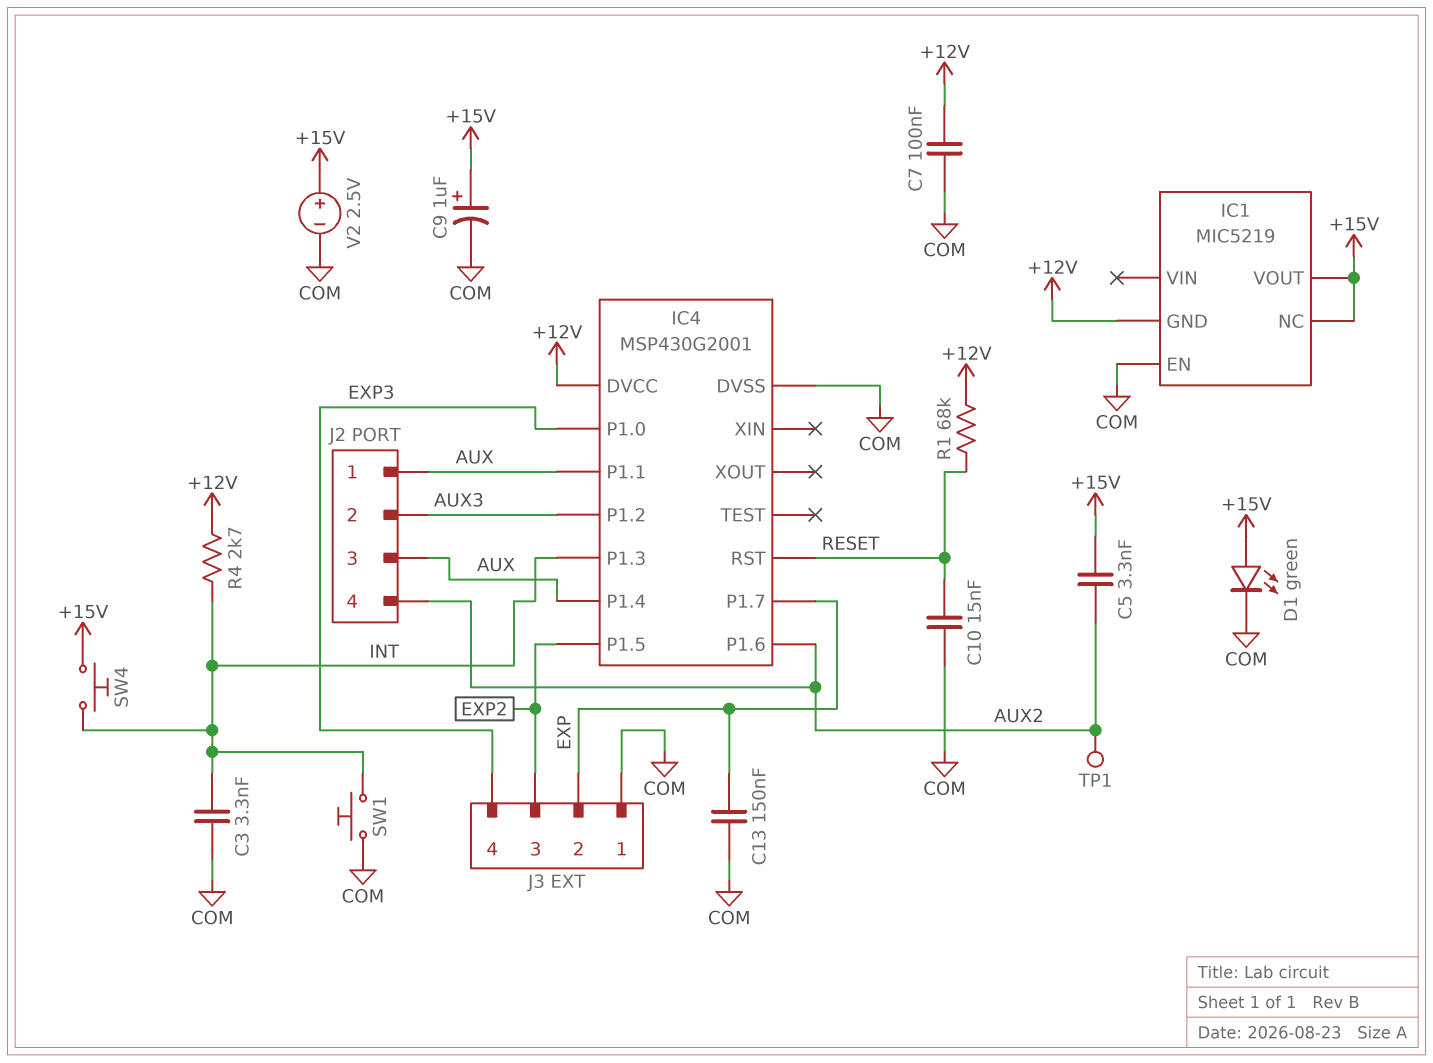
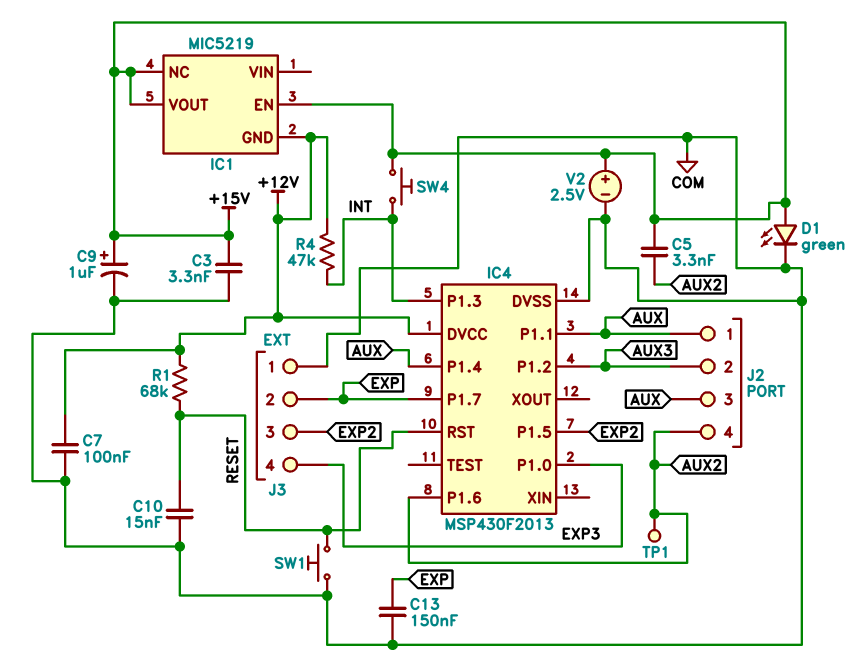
C3: 3.3nF (COM, INT) -> 3.3nF (+15V, COM)
IC1 pin EN: COM -> +15V
IC4: MSP430G2001 -> MSP430F2013
R4: 2.7k (+12V, INT) -> 47k (+12V, INT)
SW1: button (COM, INT) -> button (COM, RESET)

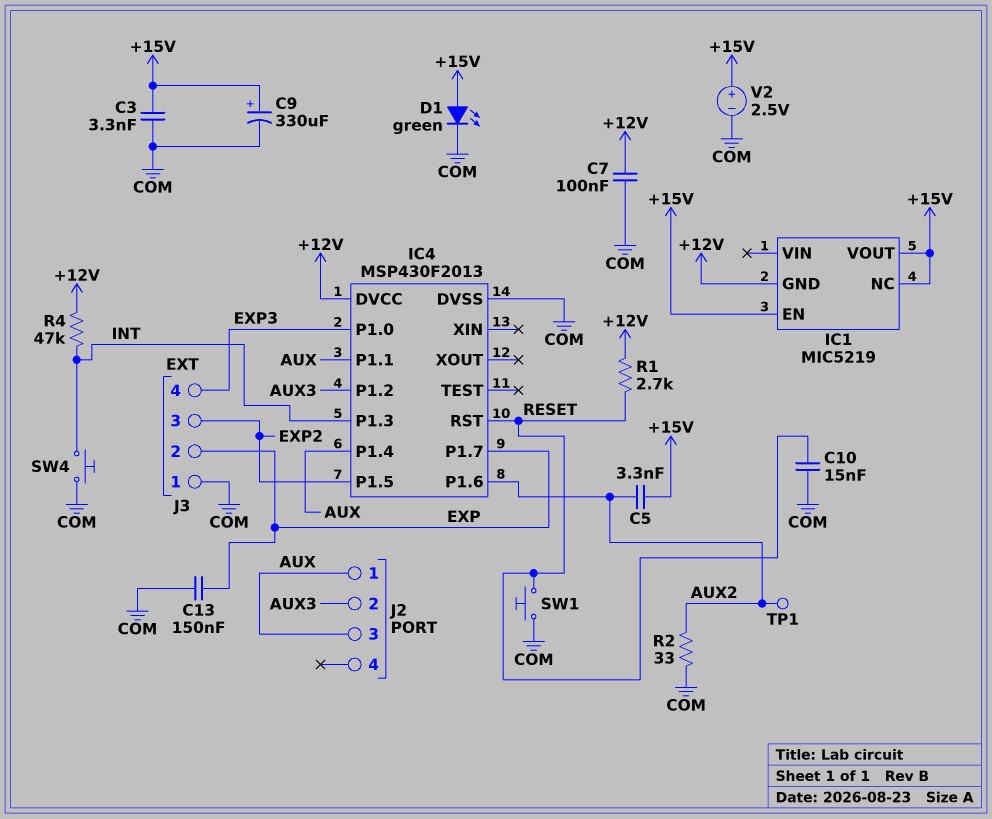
C9: 1uF (plus +15V, minus COM) -> 330uF (plus +15V, minus COM)
J2 pin 4: AUX2 -> none
R1: 68k (+12V, RESET) -> 2.7k (+12V, RESET)
R2: none -> 33 (AUX2, COM)
SW4: button (+15V, INT) -> button (COM, INT)

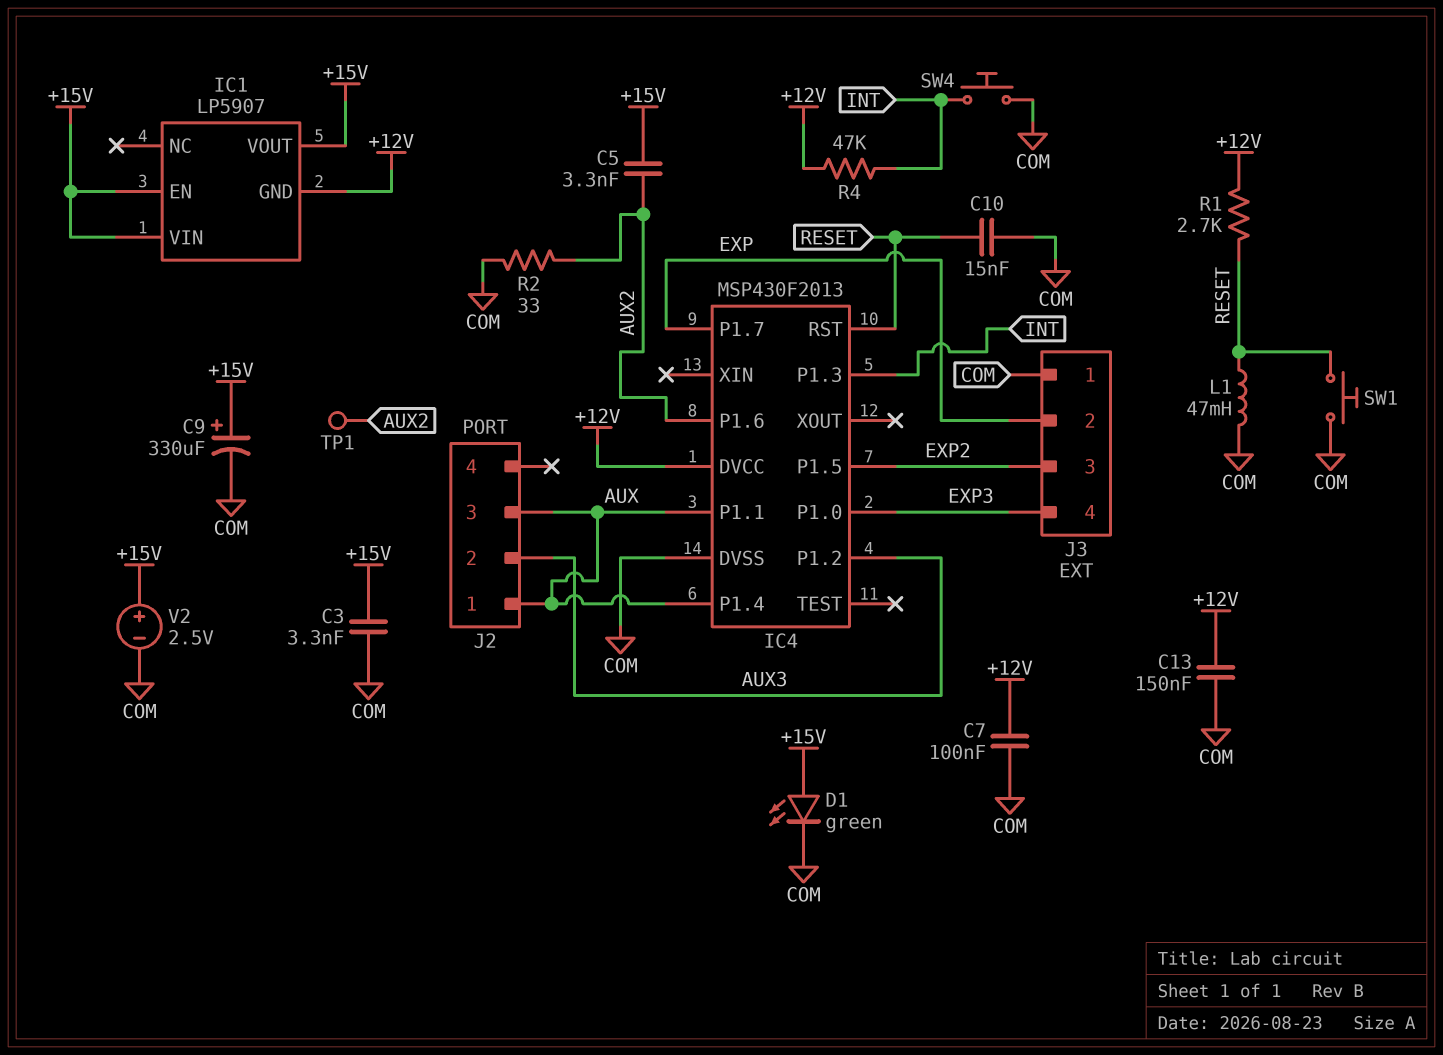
C13: 150nF (COM, EXP) -> 150nF (+12V, COM)
IC1: MIC5219 -> LP5907
IC1 pin NC: +15V -> none
IC1 pin VIN: none -> +15V
L1: none -> 47mH (COM, RESET)

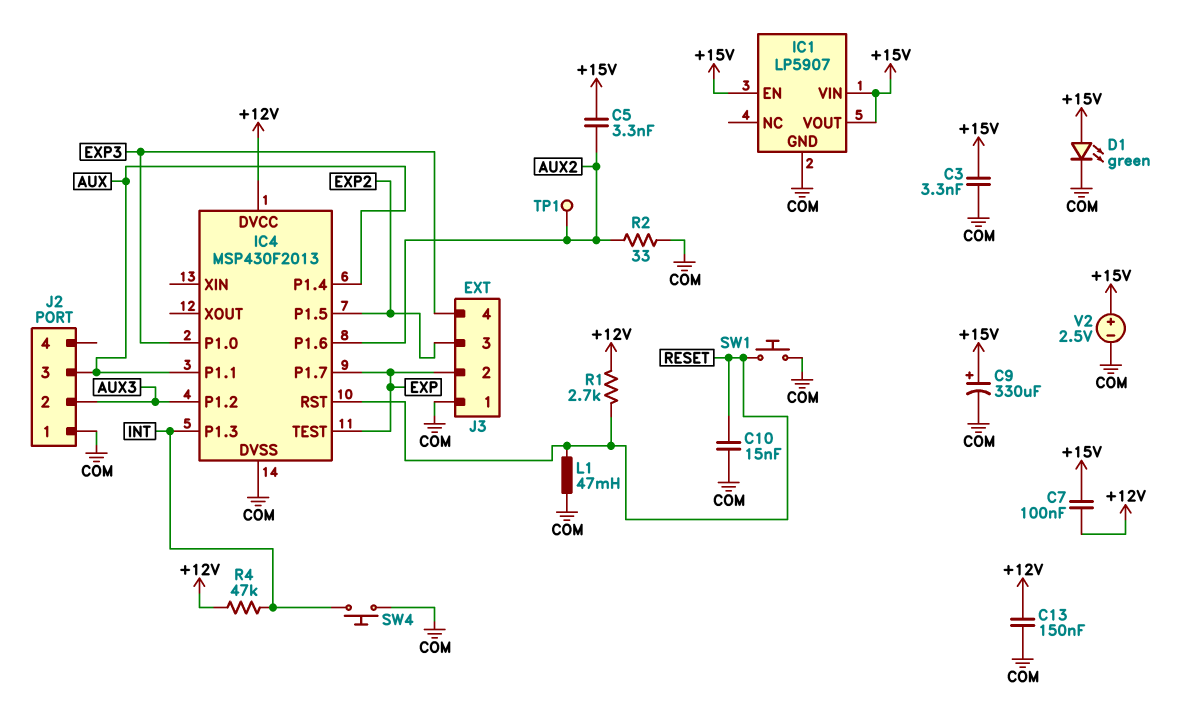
C7: 100nF (+12V, COM) -> 100nF (+12V, +15V)
IC1 pin GND: +12V -> COM
IC4 pin TEST: none -> EXP
J2 pin 1: AUX -> COM

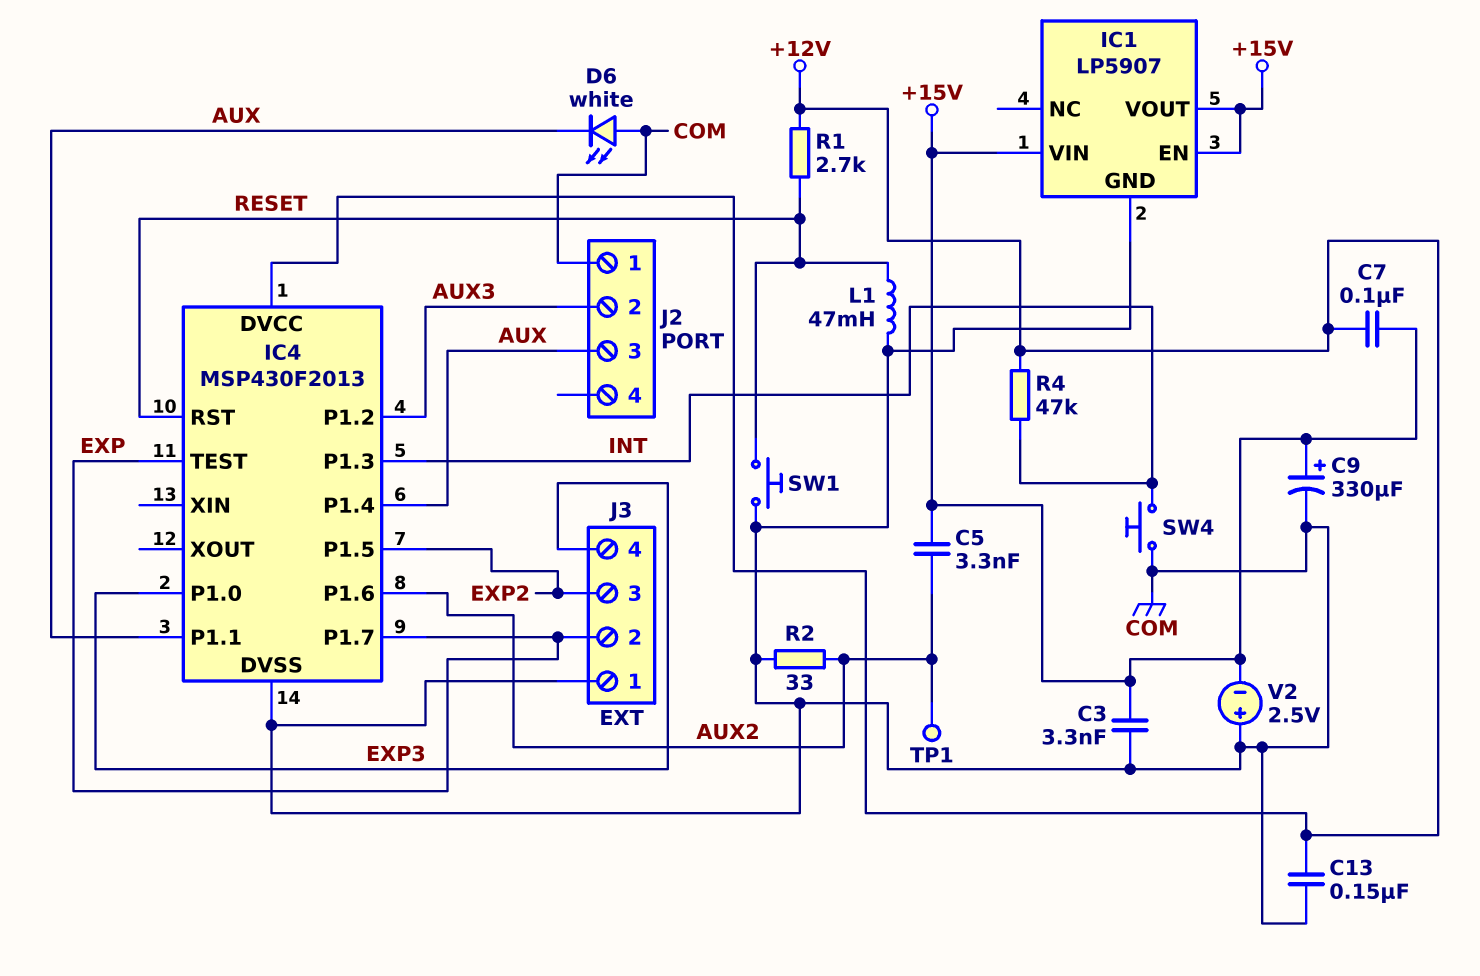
C10: 15nF (COM, RESET) -> none
D1: LED green (A +15V, K COM) -> none
D6: none -> LED white (A COM, K AUX)
V2: 2.5V (plus +15V, minus COM) -> 2.5V (plus COM, minus +15V)

